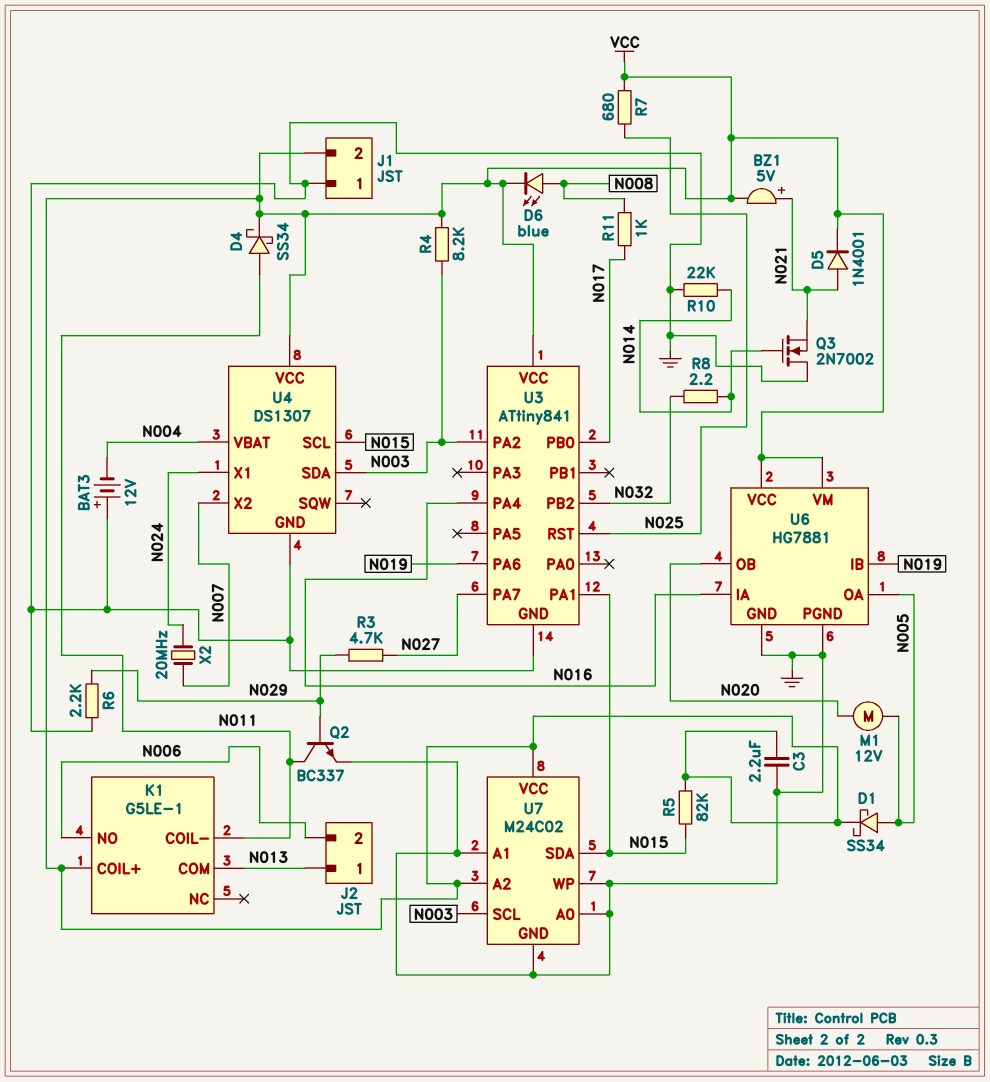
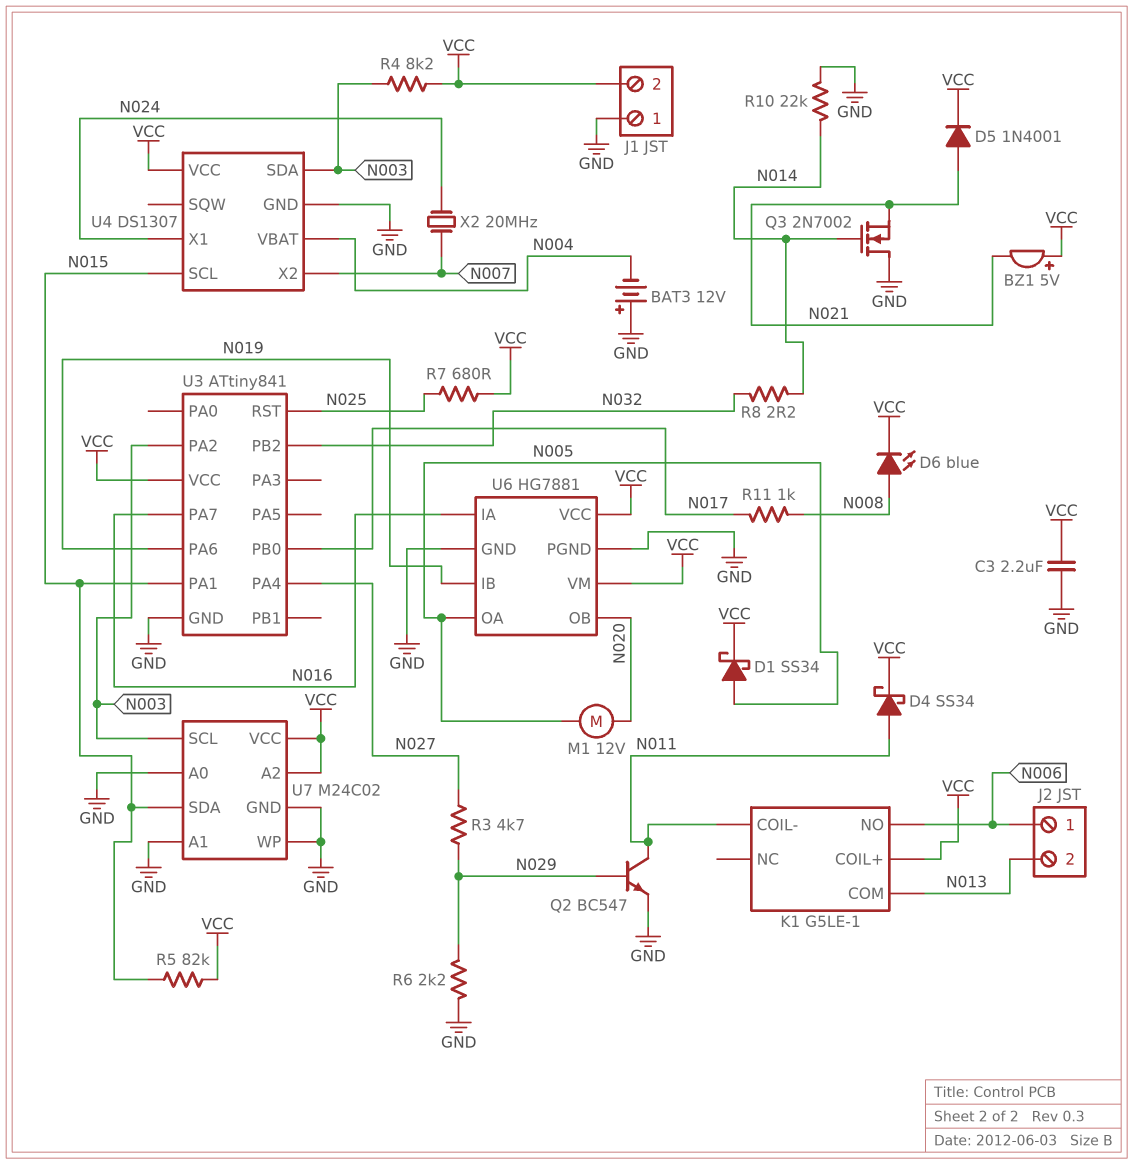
BZ1: buzzer 5V (plus N021, minus VCC) -> buzzer 5V (plus VCC, minus N021)
J2 pin 1: N013 -> N006
J2 pin 2: N006 -> N013
Q2: NPN BC337 (B N029, C N011, E GND) -> NPN BC547 (B N029, C N011, E GND)
U3 pin PA4: N016 -> N027
U3 pin PA7: N027 -> N016

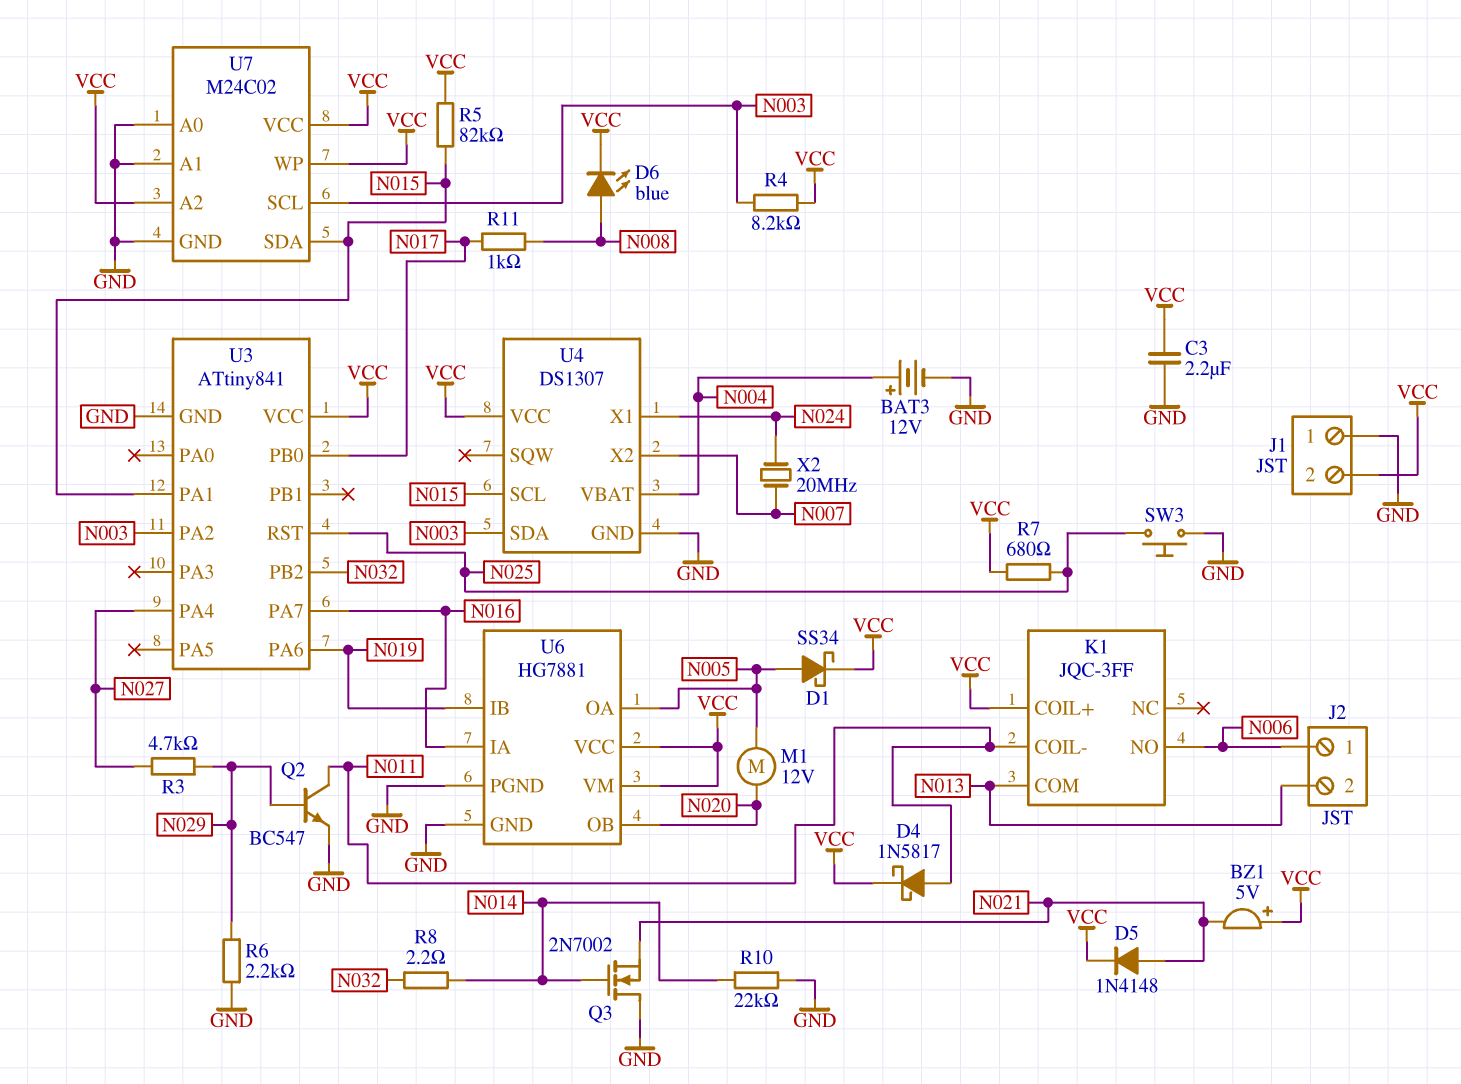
BAT3: 12V (plus GND, minus N004) -> 12V (plus N004, minus GND)
D4: schottky SS34 (A N011, K VCC) -> schottky 1N5817 (A N011, K VCC)
D5: diode 1N4001 (A N021, K VCC) -> diode 1N4148 (A N021, K VCC)
K1: G5LE-1 -> JQC-3FF
SW3: none -> button (GND, N025)
U7 pin WP: GND -> VCC

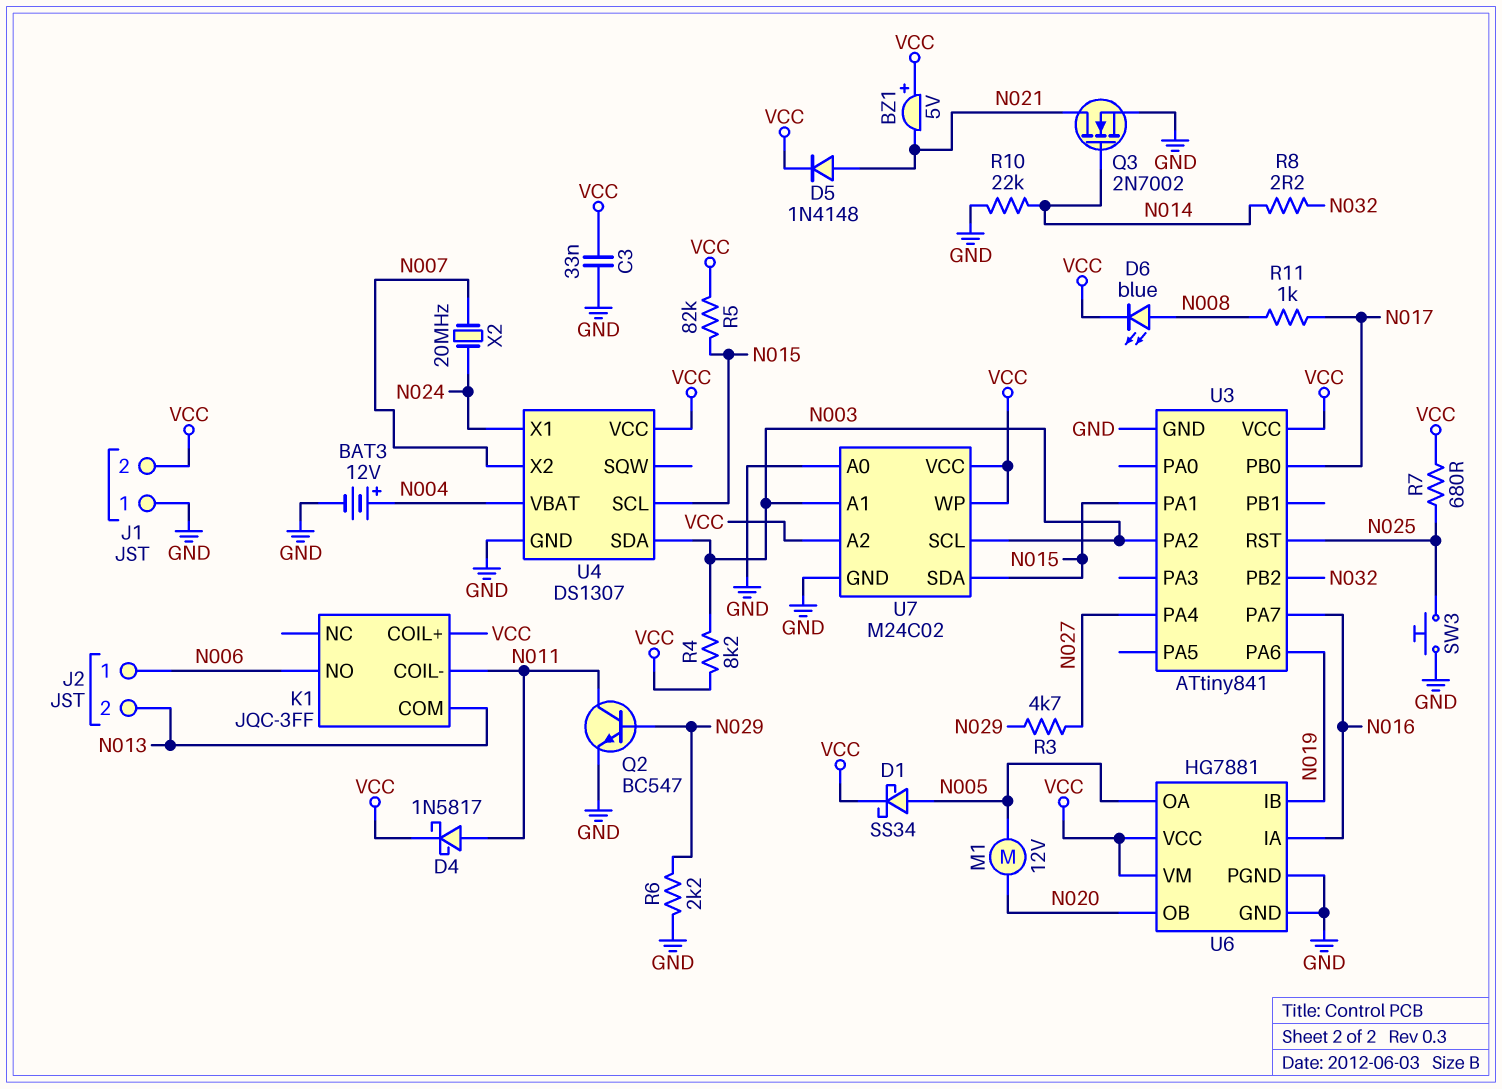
C3: 2.2uF (GND, VCC) -> 33nF (GND, VCC)
Q3: NMOS 2N7002 (G N014, D GND, S N021) -> NMOS 2N7002 (G N014, D N021, S GND)
U7 pin A1: GND -> N003

